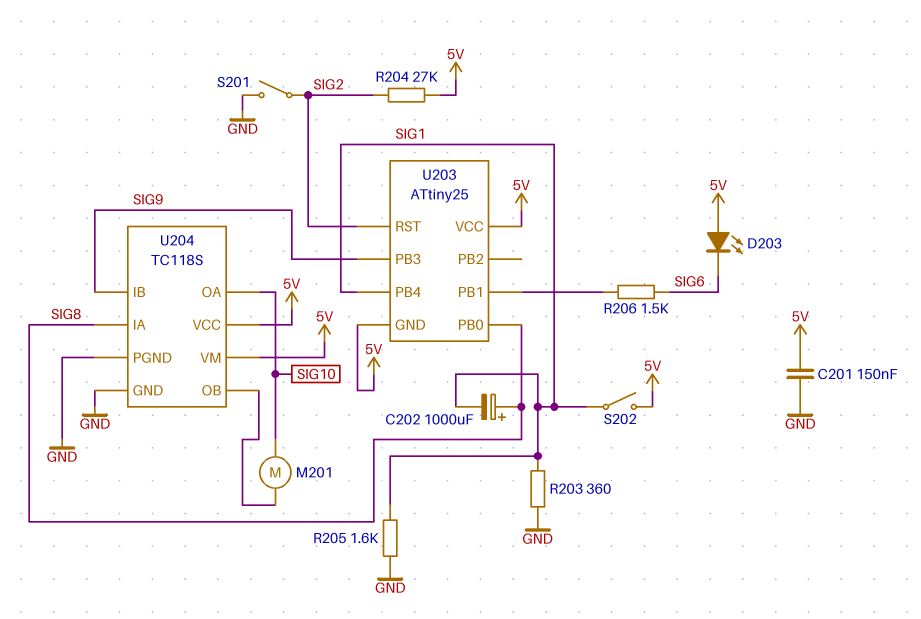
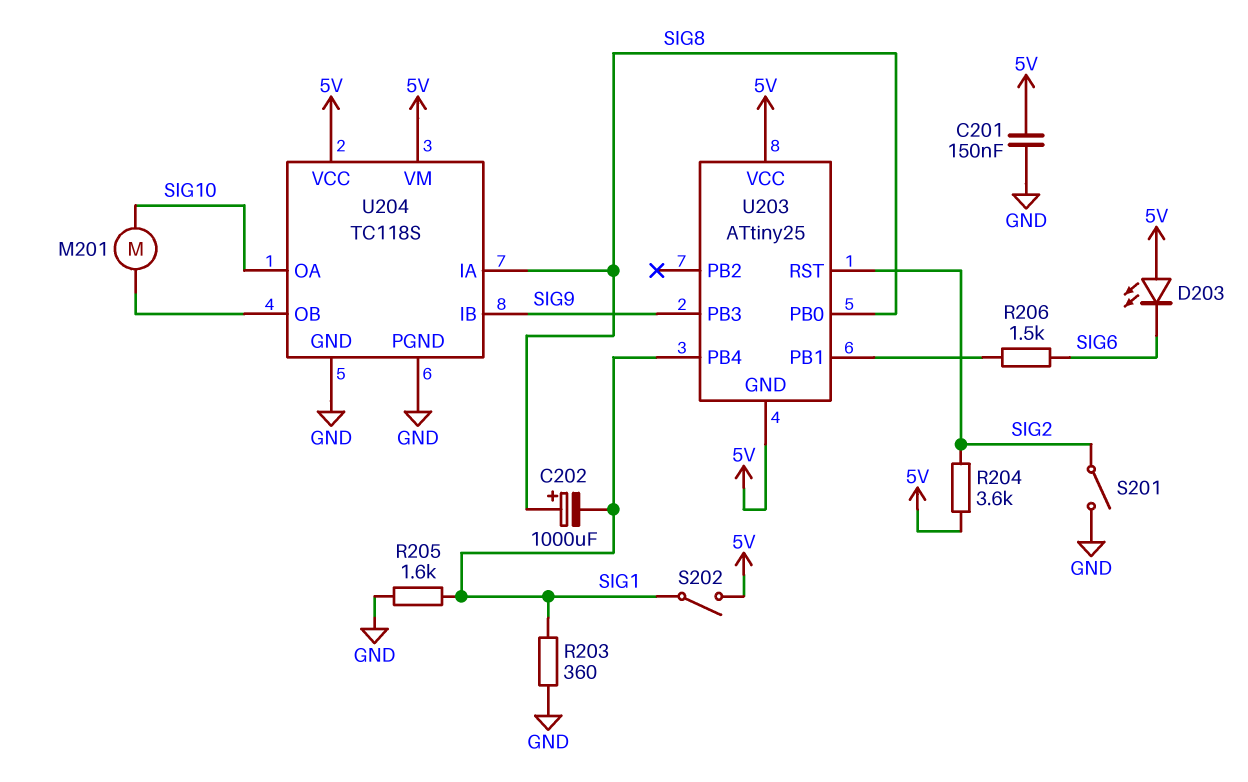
R204: 27k (5V, SIG2) -> 3.6k (5V, SIG2)

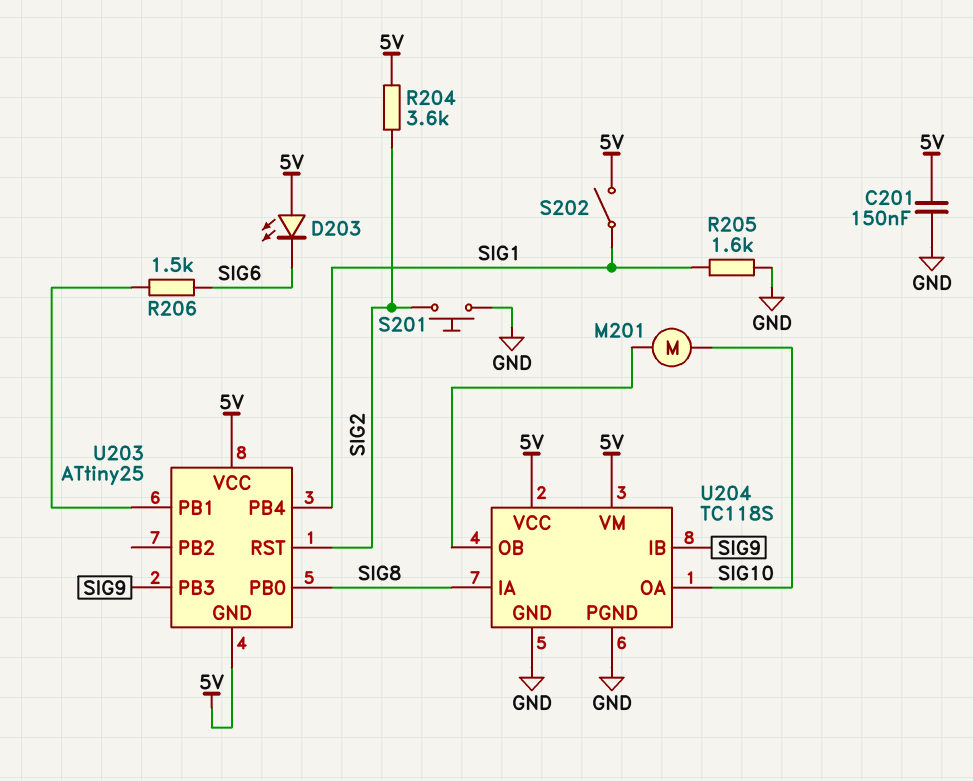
C202: 1000uF (plus SIG8, minus SIG1) -> none
R203: 360 (GND, SIG1) -> none
S201: switch (GND, SIG2) -> button (GND, SIG2)

